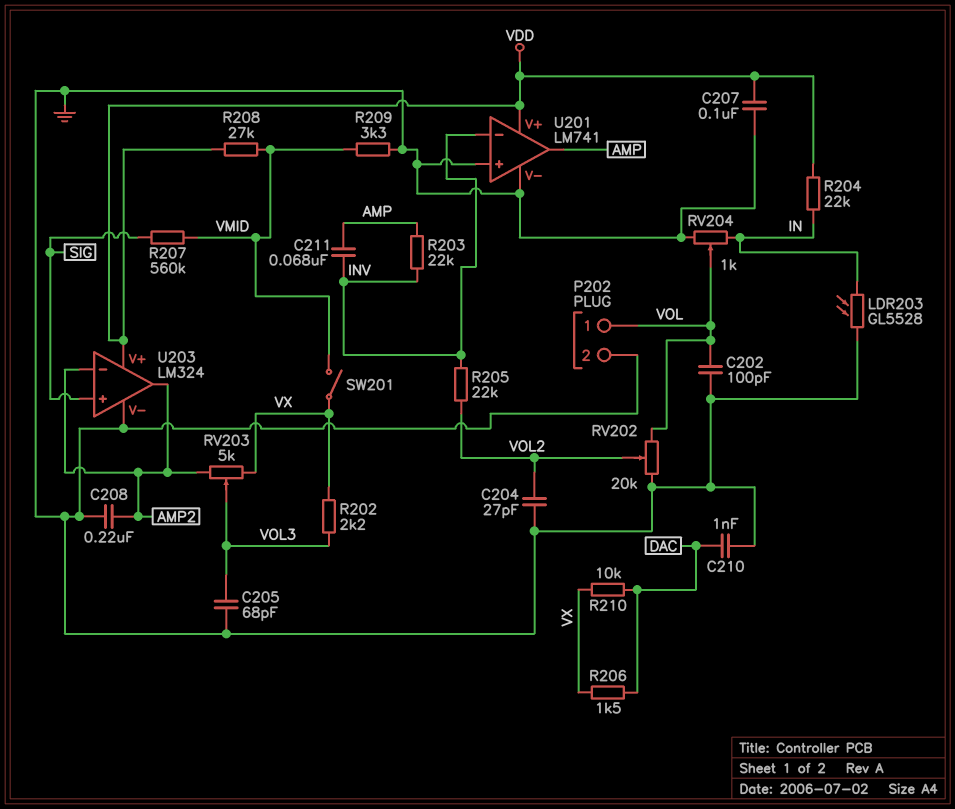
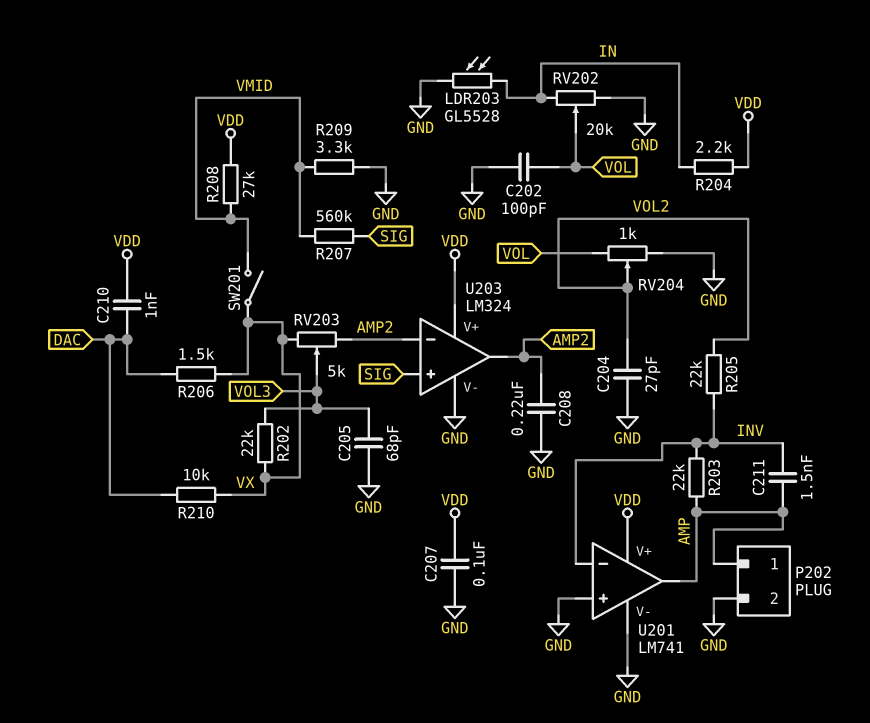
C210: 1nF (DAC, GND) -> 1nF (DAC, VDD)
C211: 68nF (AMP, INV) -> 1.5nF (AMP, INV)
P202 pin 1: VOL -> AMP
R202: 2.2k (VOL3, VX) -> 22k (VOL3, VX)
R204: 22k (IN, VDD) -> 2.2k (IN, VDD)
RV202: 20k (GND, VOL, wiper VOL2) -> 20k (GND, IN, wiper VOL)
RV204: 1k (GND, IN, wiper VOL) -> 1k (GND, VOL, wiper VOL2)

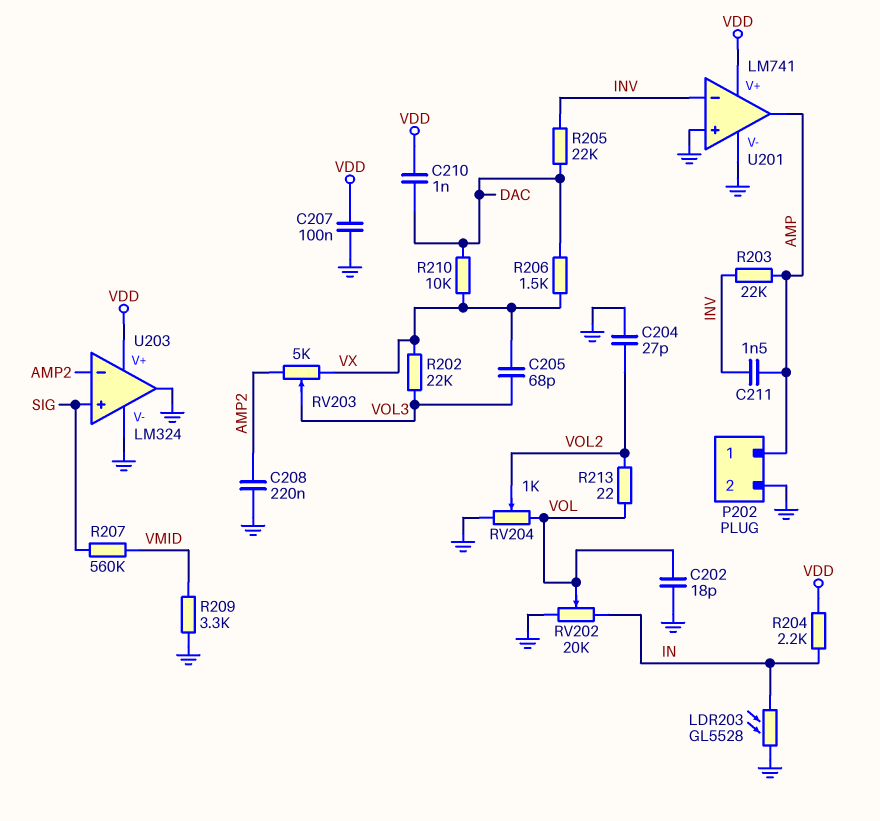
C202: 100pF (GND, VOL) -> 18pF (GND, VOL)
C205: 68pF (GND, VOL3) -> 68pF (VOL3, VX)
R205: 22k (INV, VOL2) -> 22k (DAC, INV)
R208: 27k (VDD, VMID) -> none
R213: none -> 22 (VOL, VOL2)
SW201: switch (VMID, VX) -> none
U203 pin out: AMP2 -> GND

